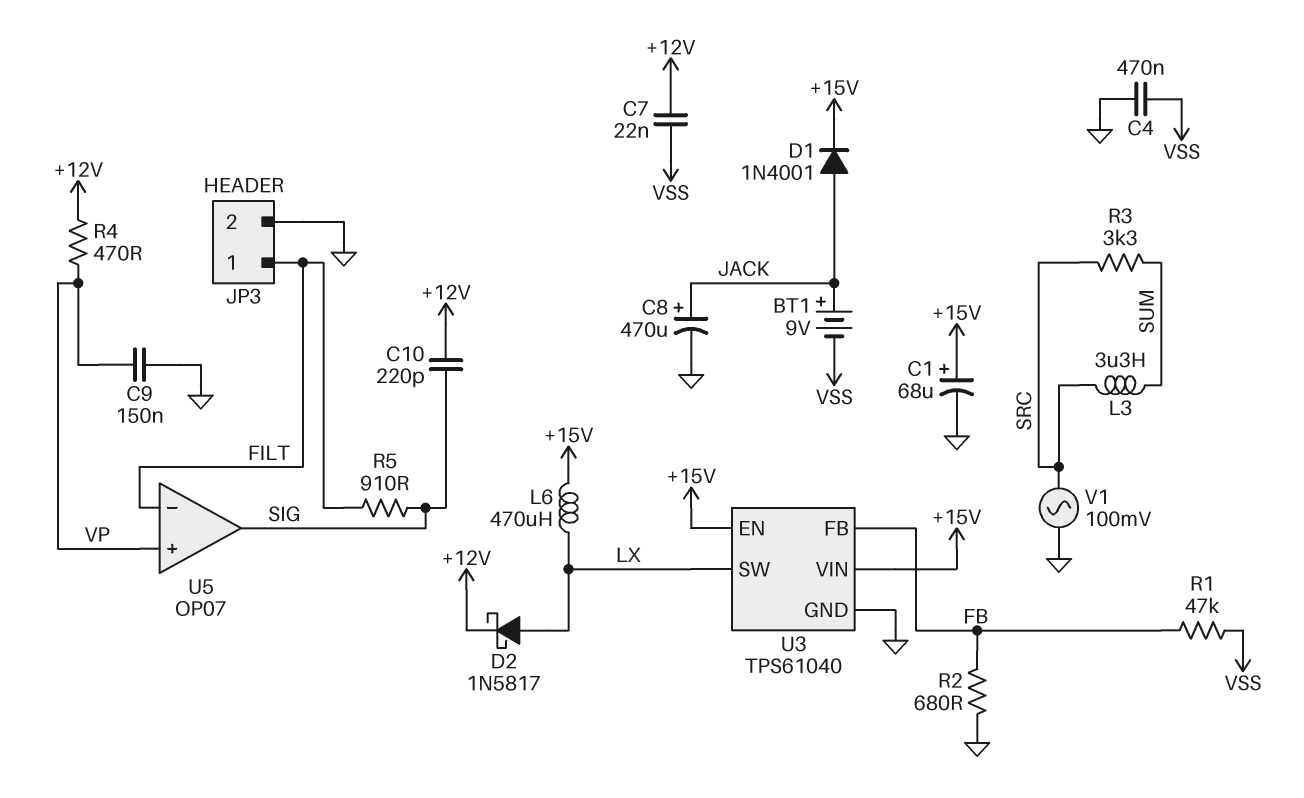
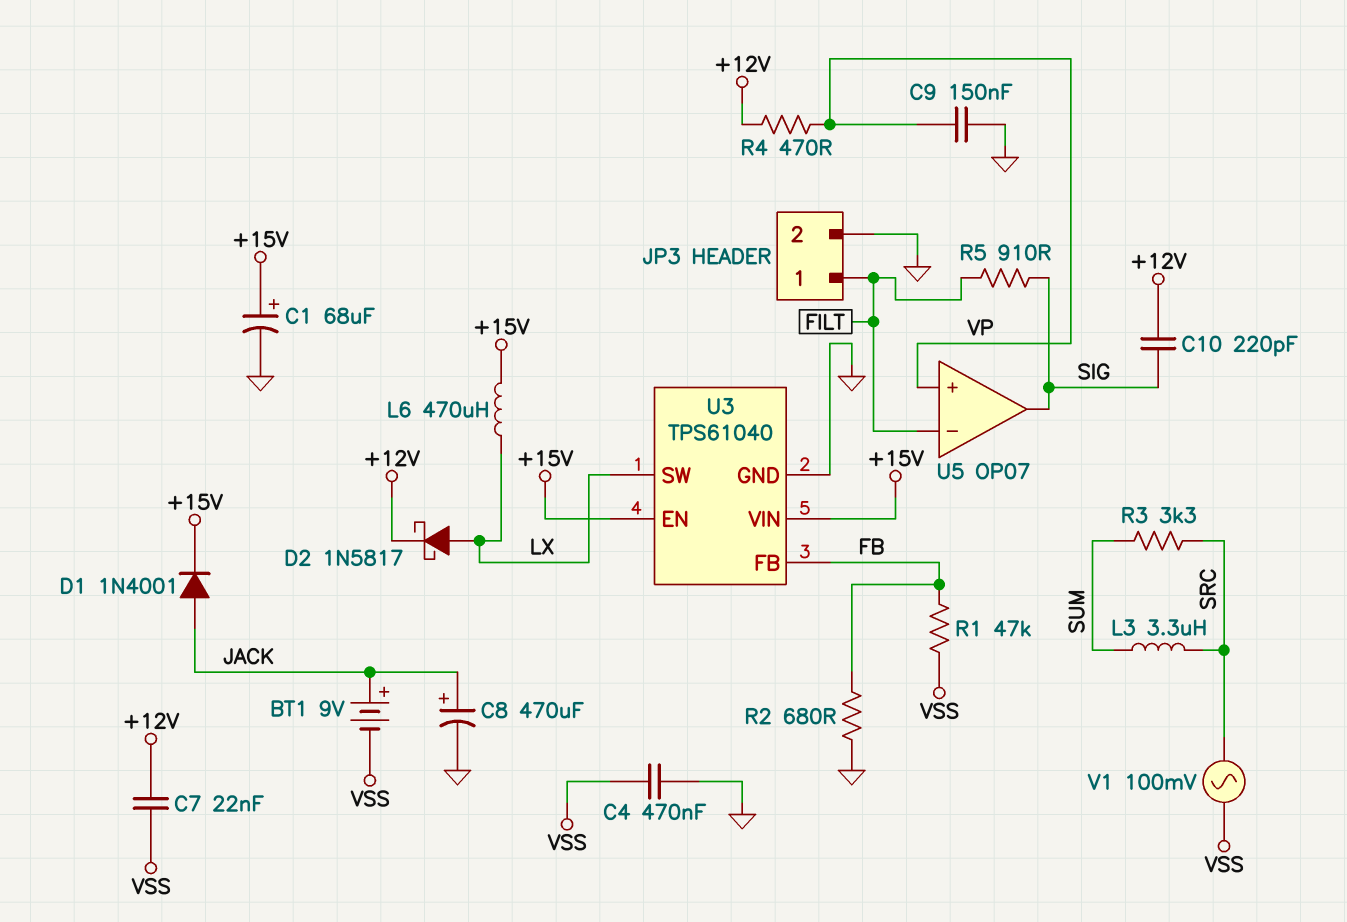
V1: AC 100mV (GND, SRC) -> AC 100mV (SRC, VSS)

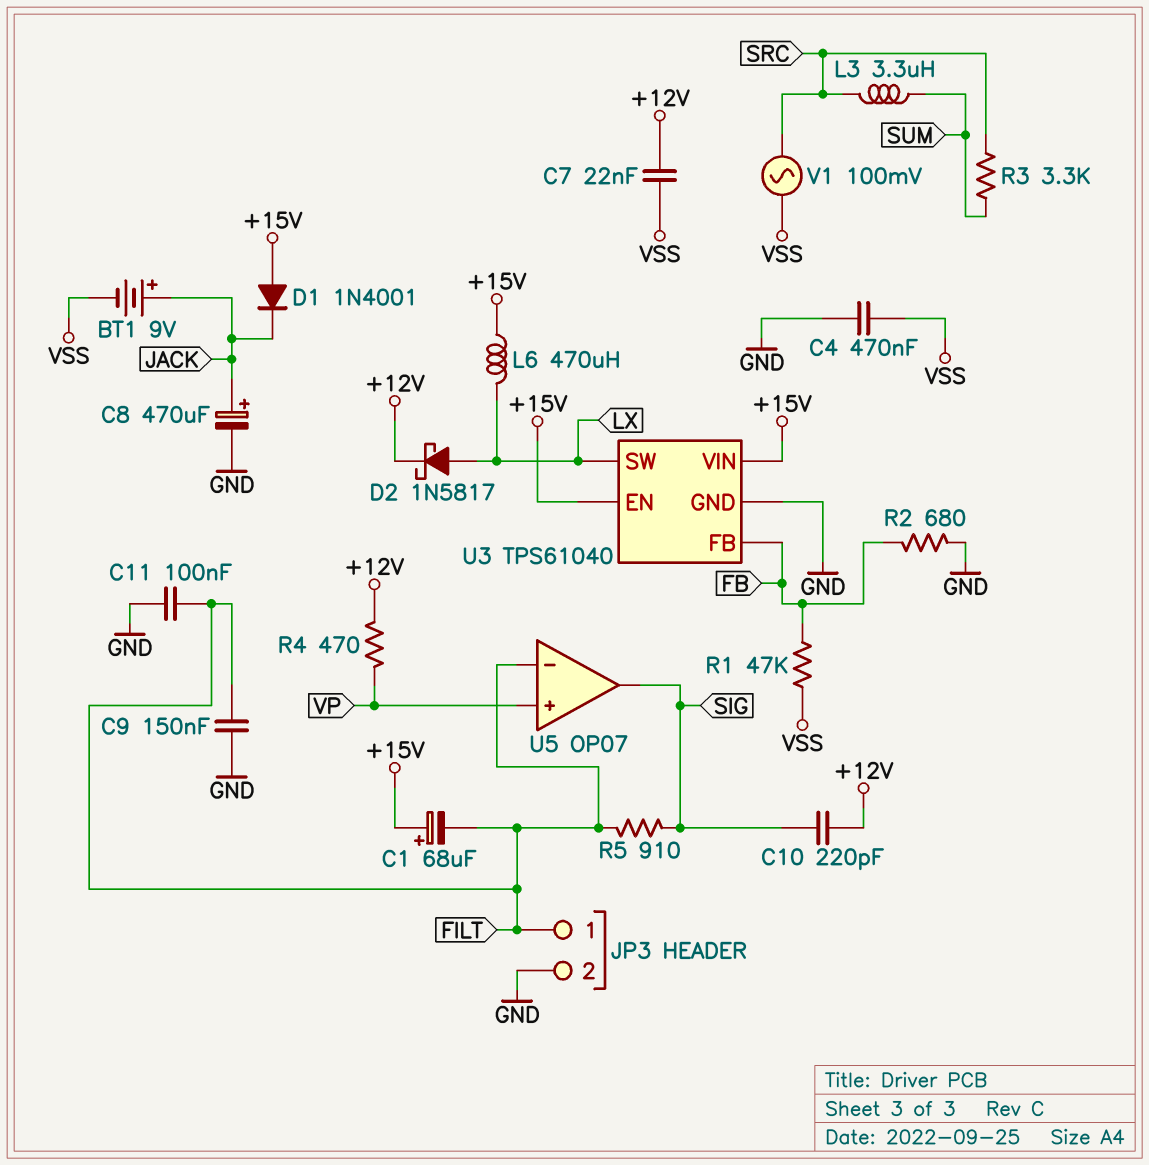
C1: 68uF (plus +15V, minus GND) -> 68uF (plus +15V, minus FILT)
C9: 150nF (GND, VP) -> 150nF (FILT, GND)
C11: none -> 100nF (FILT, GND)
D1: diode 1N4001 (A JACK, K +15V) -> diode 1N4001 (A +15V, K JACK)

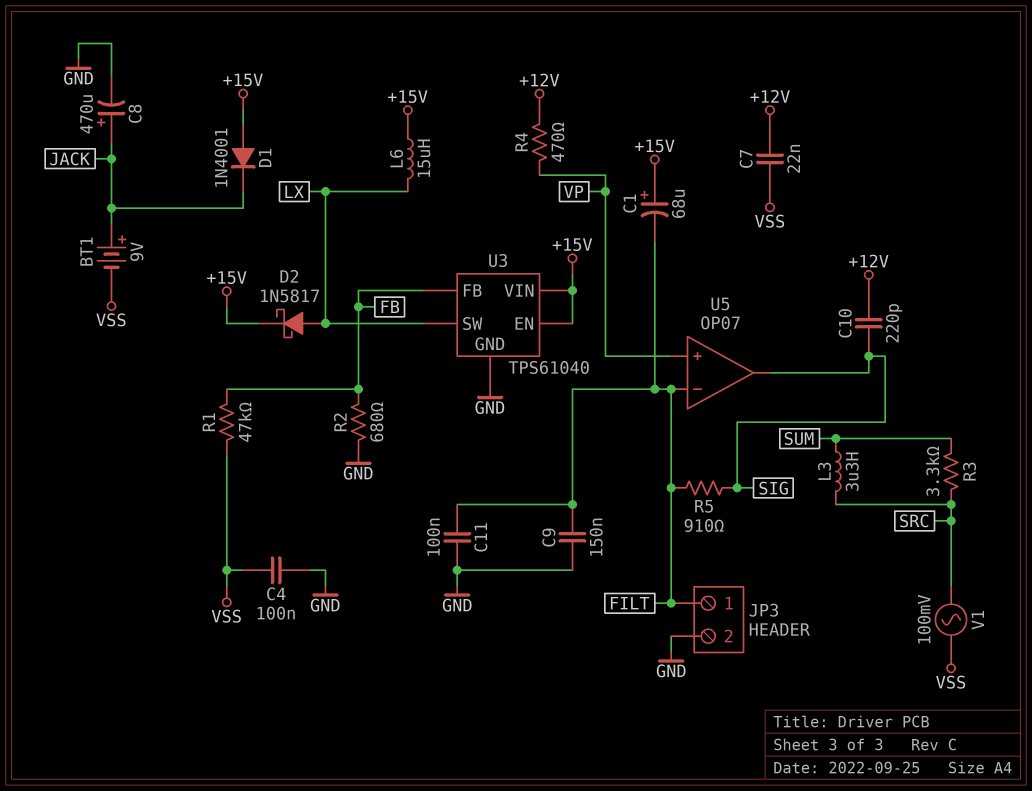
C4: 470nF (GND, VSS) -> 100nF (GND, VSS)
D2: schottky 1N5817 (A LX, K +12V) -> schottky 1N5817 (A LX, K +15V)
L6: 470uH (+15V, LX) -> 15uH (+15V, LX)

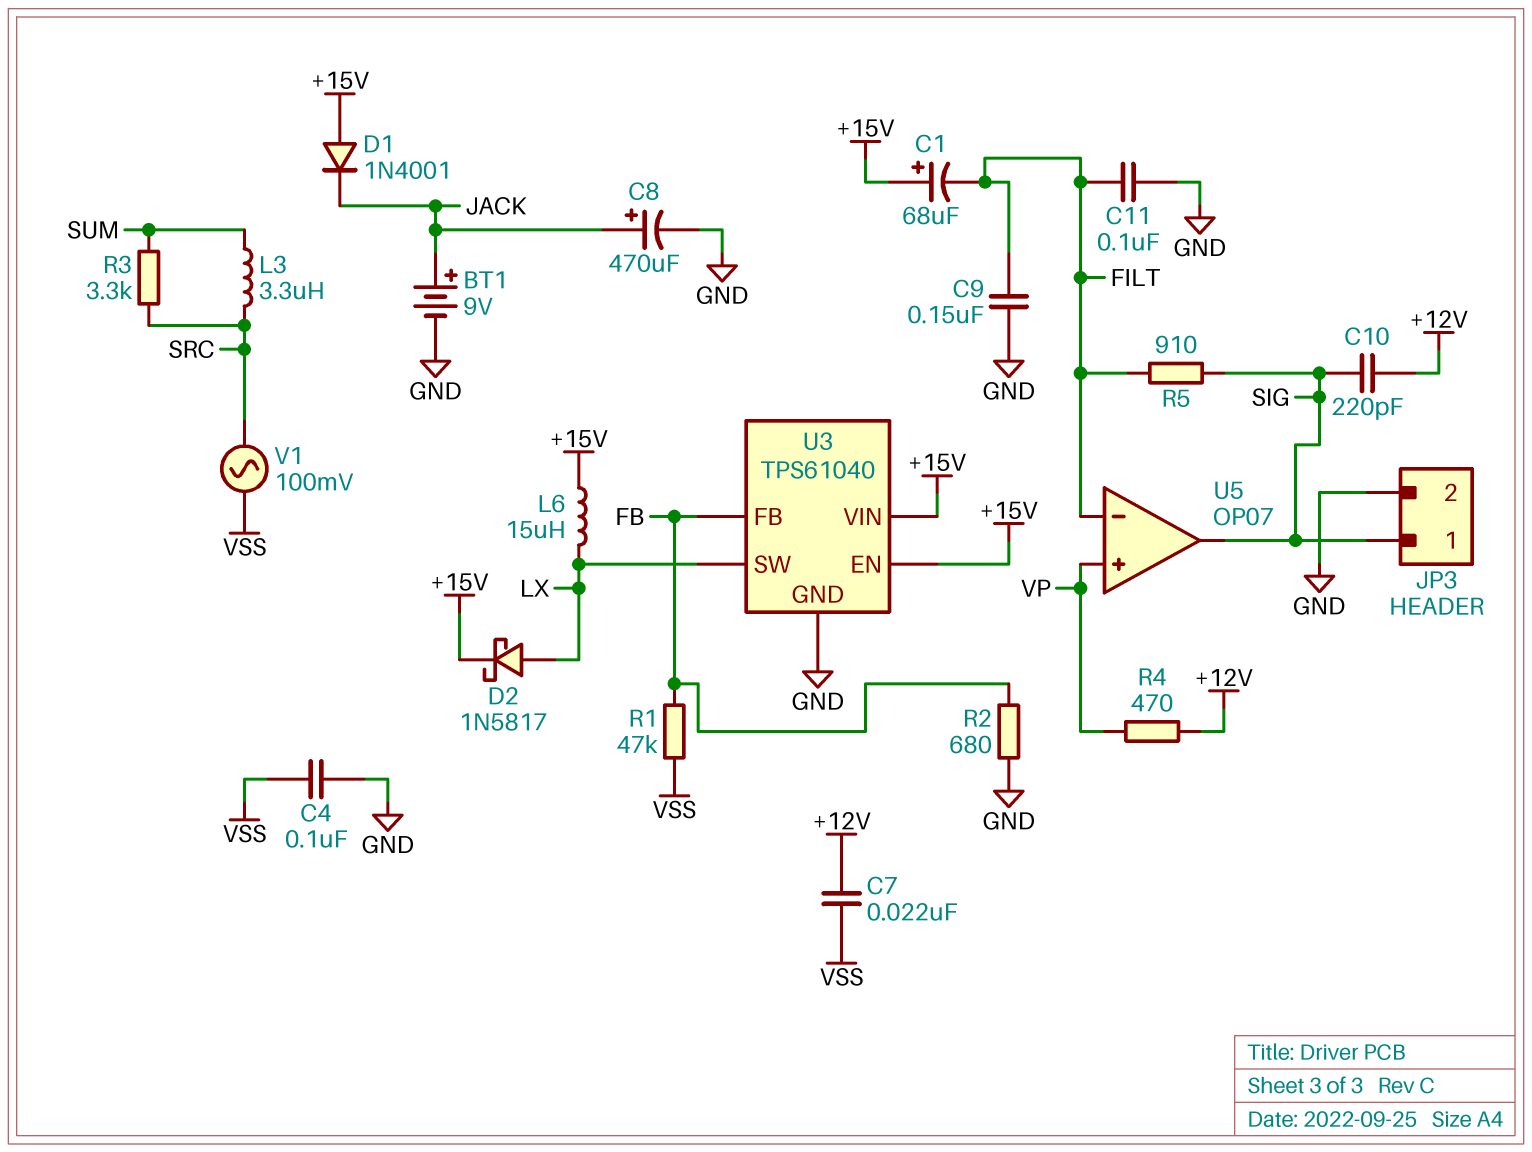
BT1: 9V (plus JACK, minus VSS) -> 9V (plus JACK, minus GND)
JP3 pin 1: FILT -> SIG

